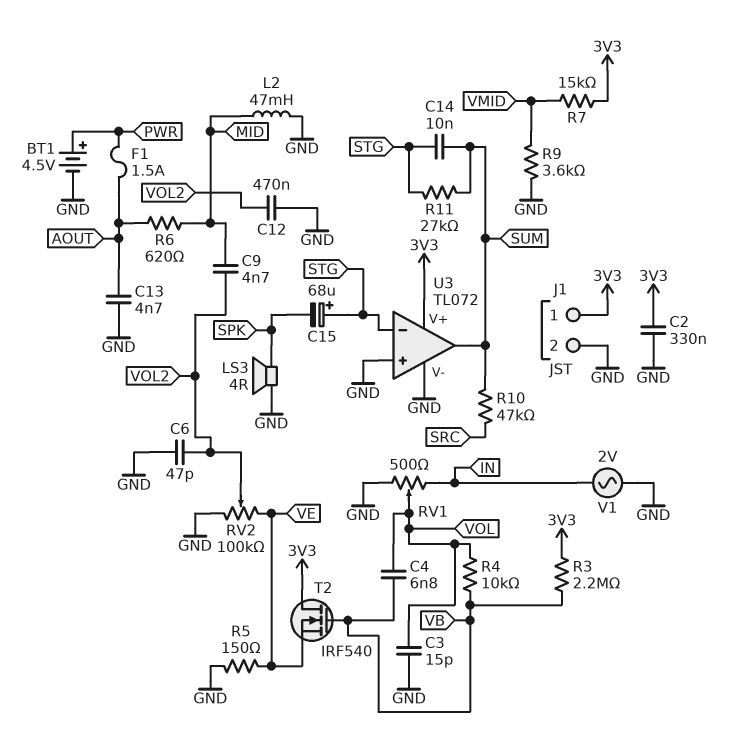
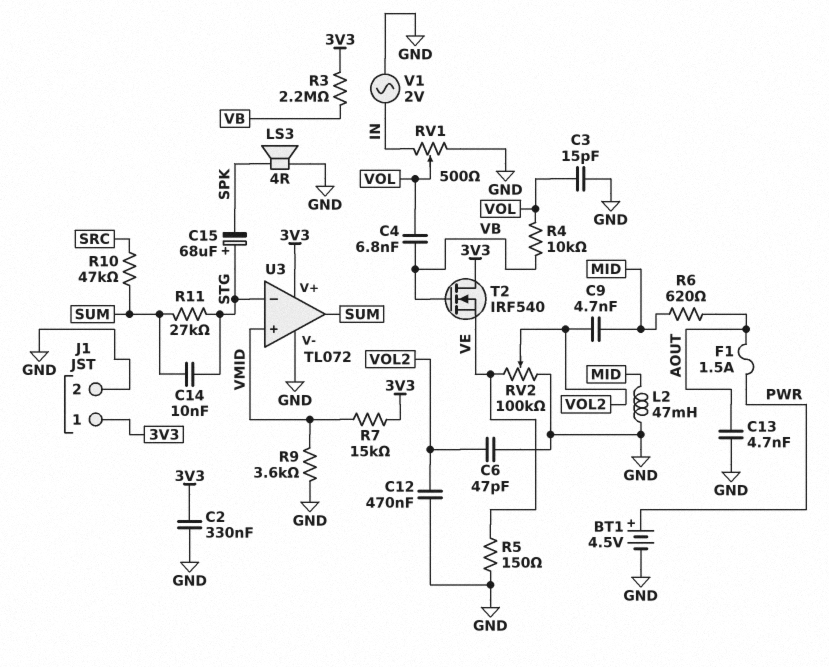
U3 pin in+: GND -> VMID

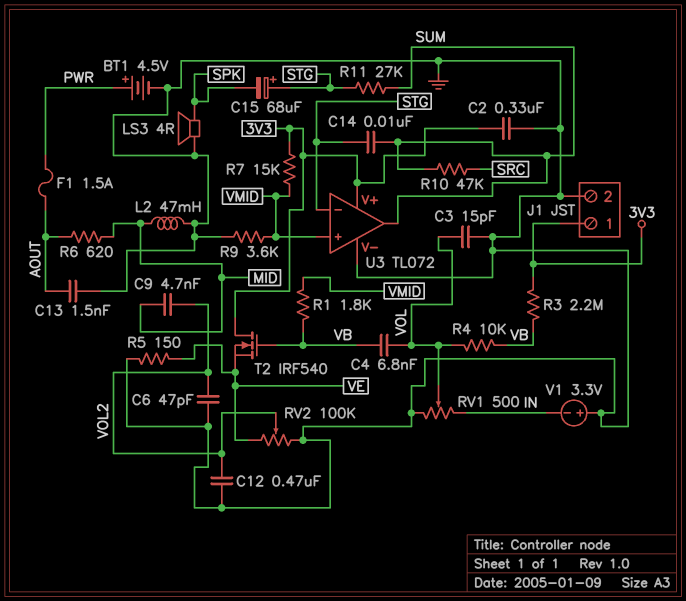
C13: 4.7nF (AOUT, GND) -> 1.5nF (AOUT, GND)
R1: none -> 1.8k (VB, VMID)
V1: AC 2V (GND, IN) -> 3.3V (plus GND, minus IN)

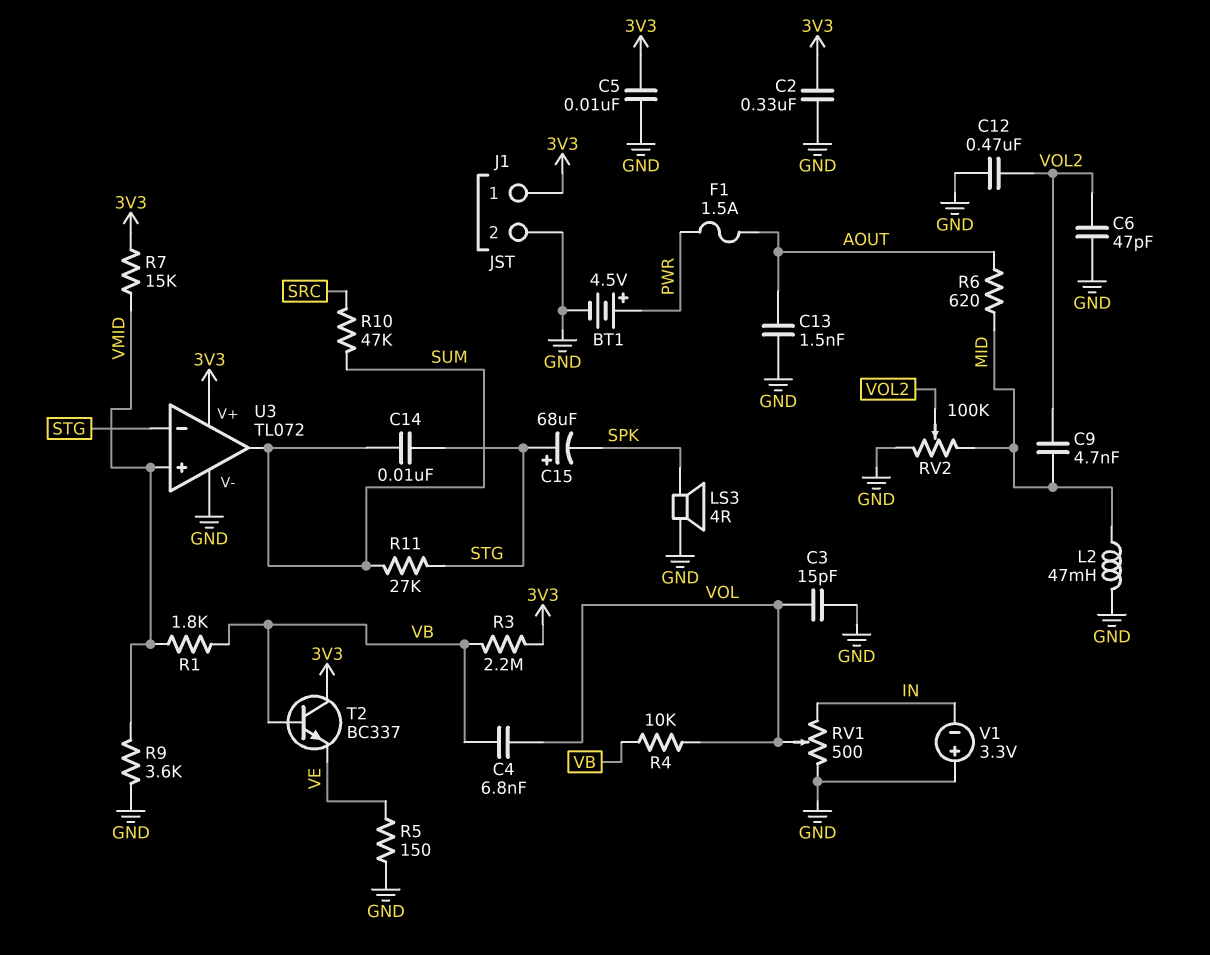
C5: none -> 10nF (3V3, GND)
RV2: 100k (GND, VE, wiper VOL2) -> 100k (GND, MID, wiper VOL2)
T2: NMOS IRF540 (G VB, D 3V3, S VE) -> NPN BC337 (B VB, C 3V3, E VE)

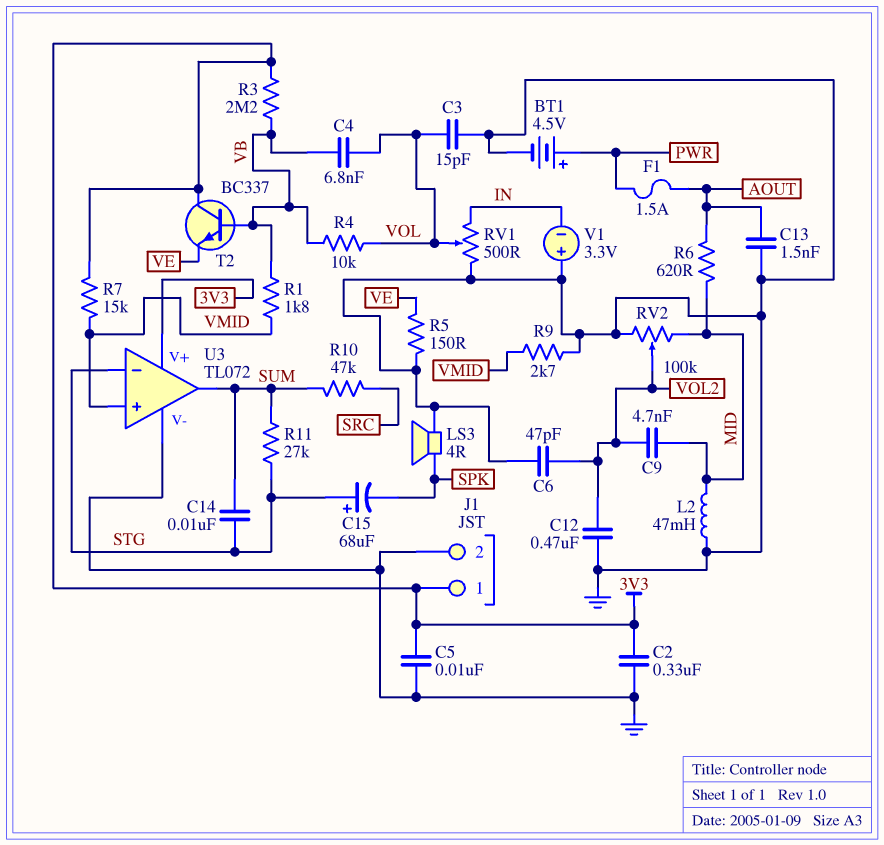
R9: 3.6k (GND, VMID) -> 2.7k (GND, VMID)

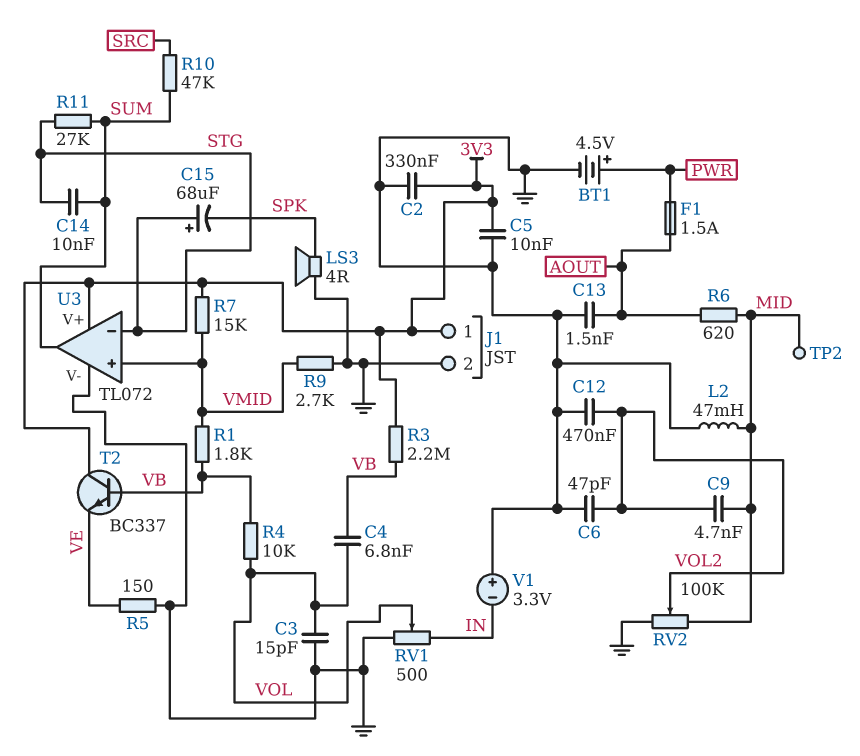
TP2: none -> test point (MID)

